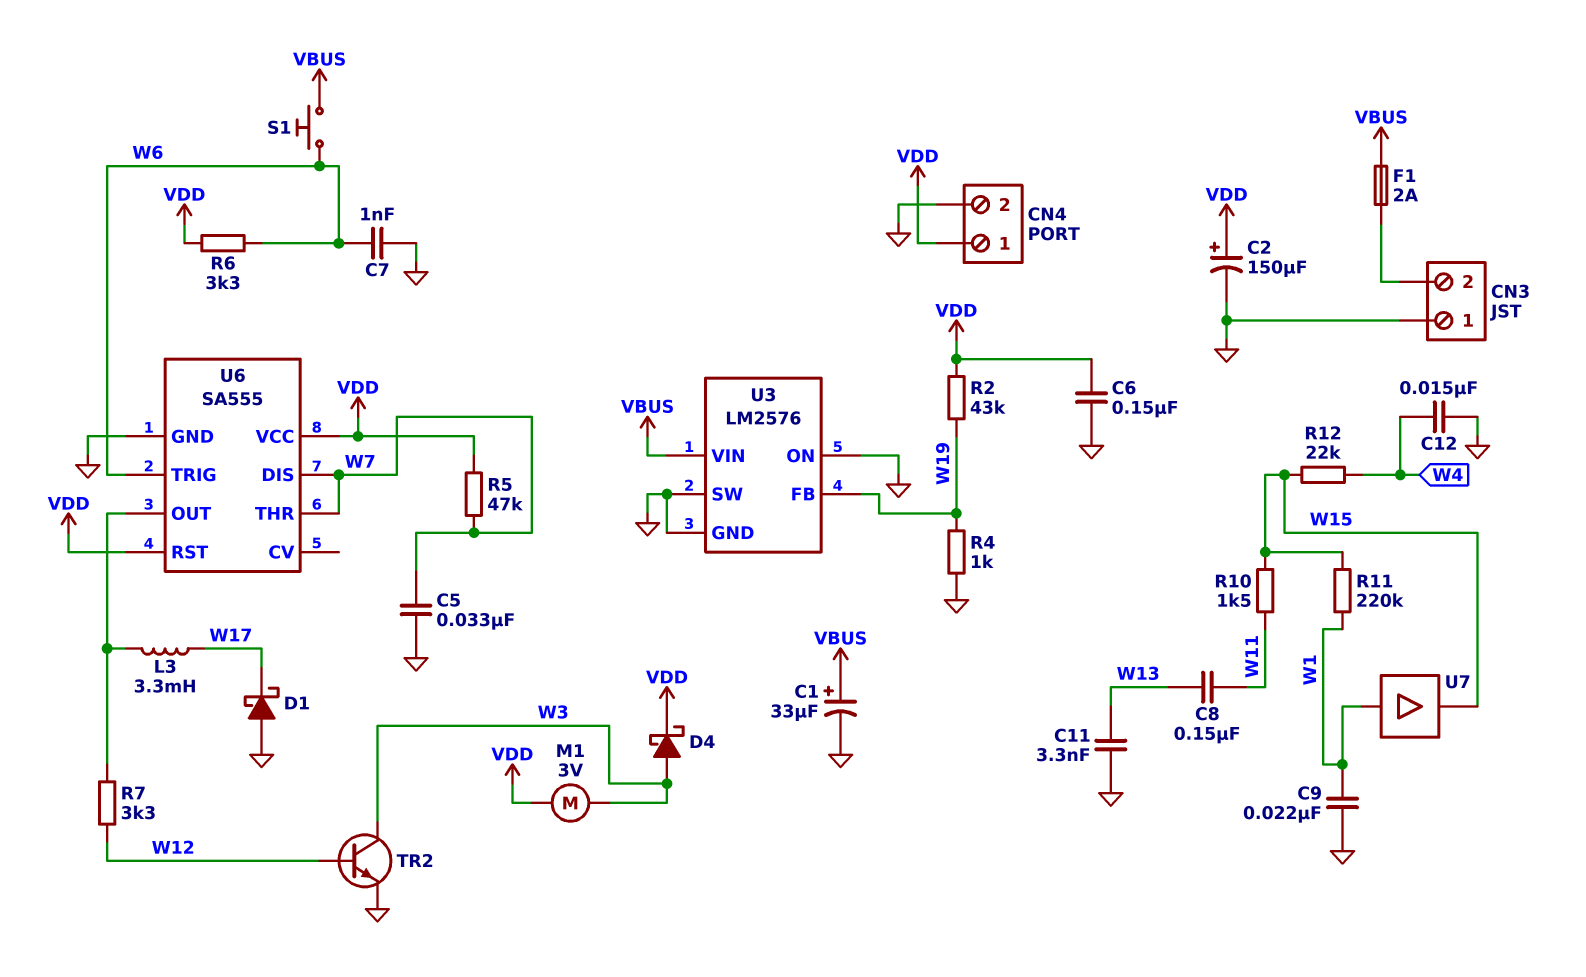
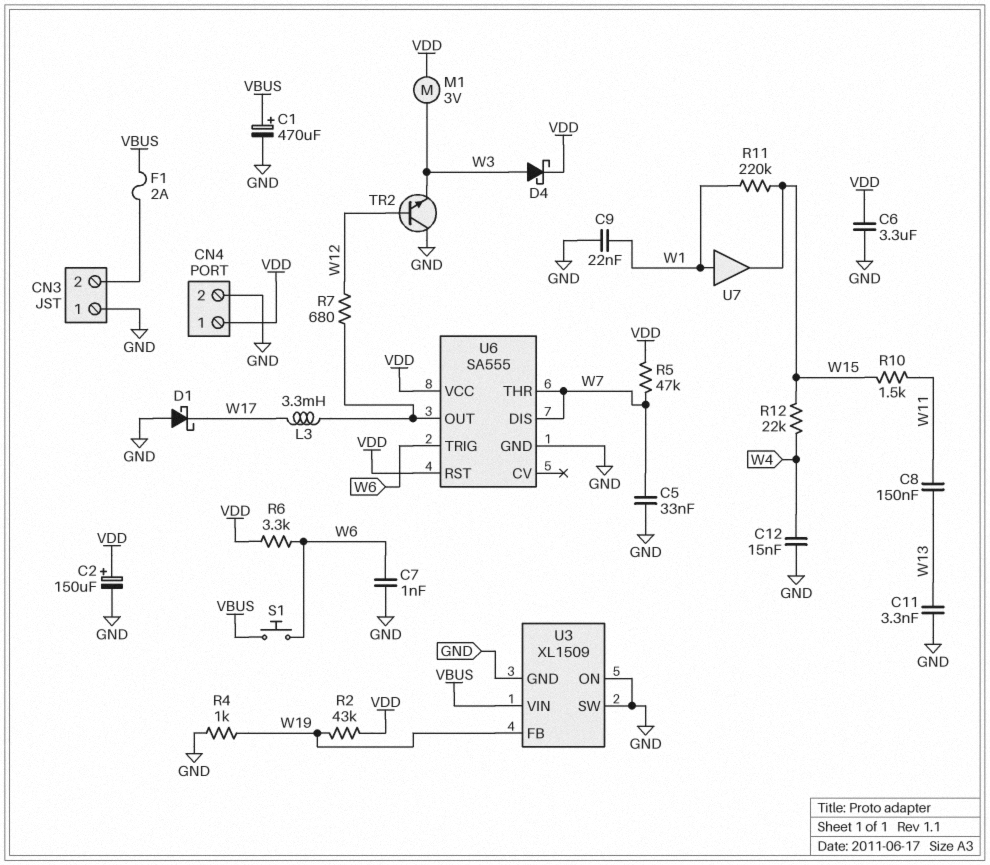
C1: 33uF (plus VBUS, minus GND) -> 470uF (plus VBUS, minus GND)
C6: 150nF (GND, VDD) -> 3.3uF (GND, VDD)
R7: 3.3k (U6/OUT, W12) -> 680 (U6/OUT, W12)
TR2: NPN (B W12, C W3, E GND) -> NPN (B W12, C GND, E W3)
U3: LM2576 -> XL1509

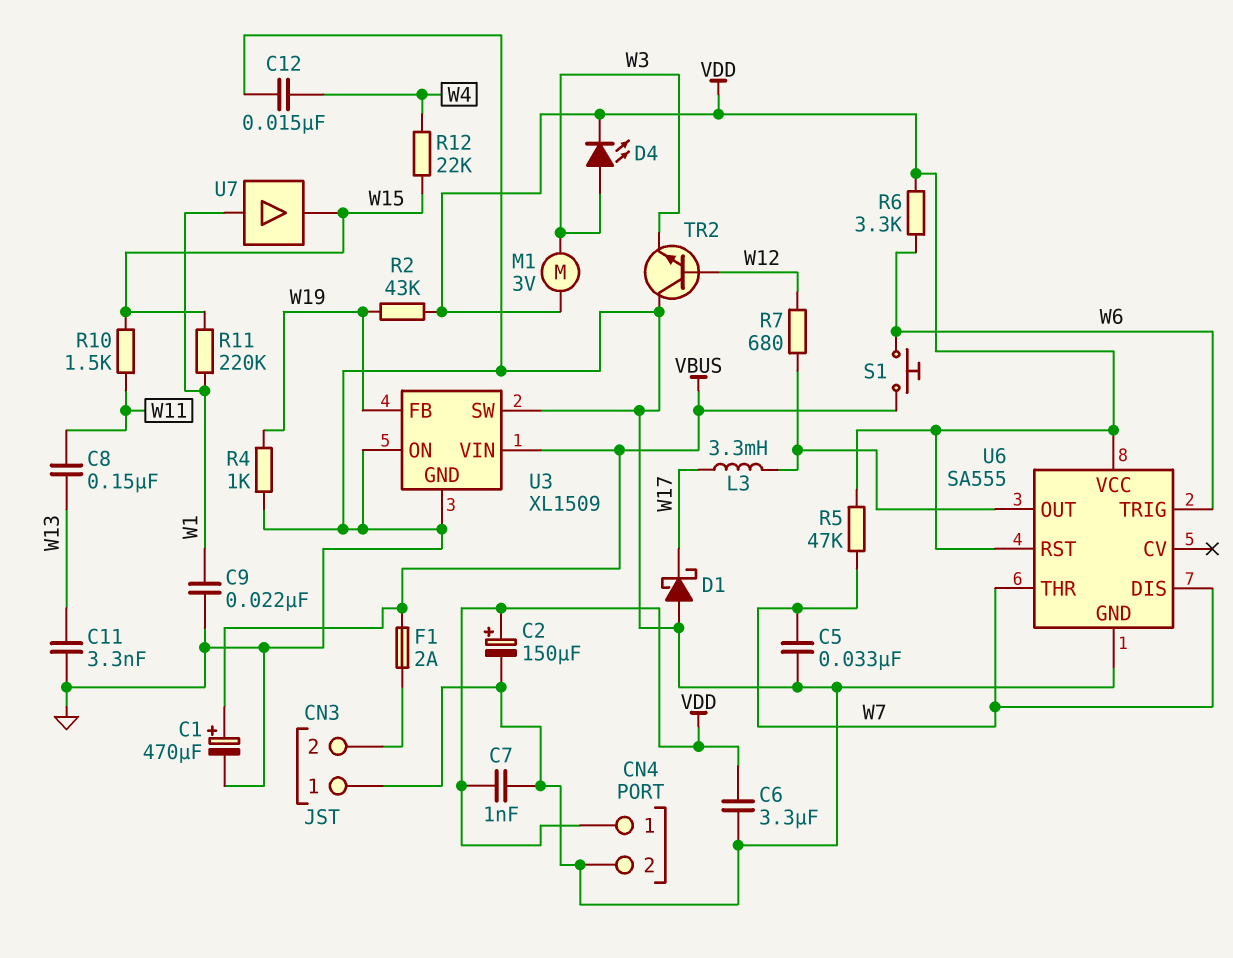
C7: 1nF (GND, W6) -> 1nF (GND, VDD)
D4: schottky (A W3, K VDD) -> LED (A W3, K VDD)

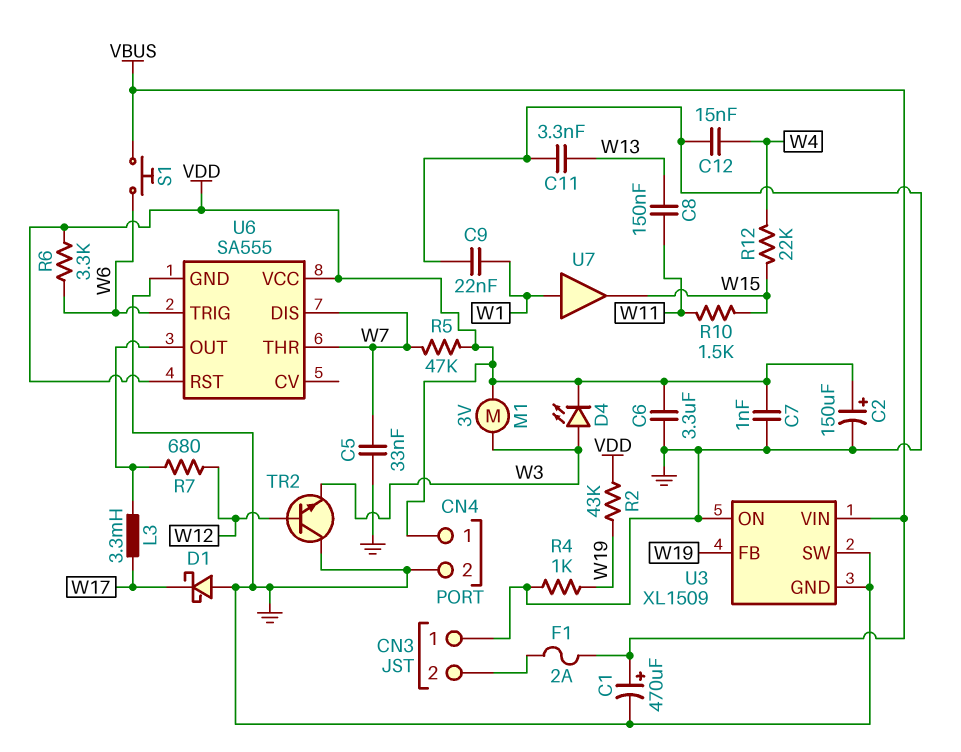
R11: 220k (W1, W15) -> none

